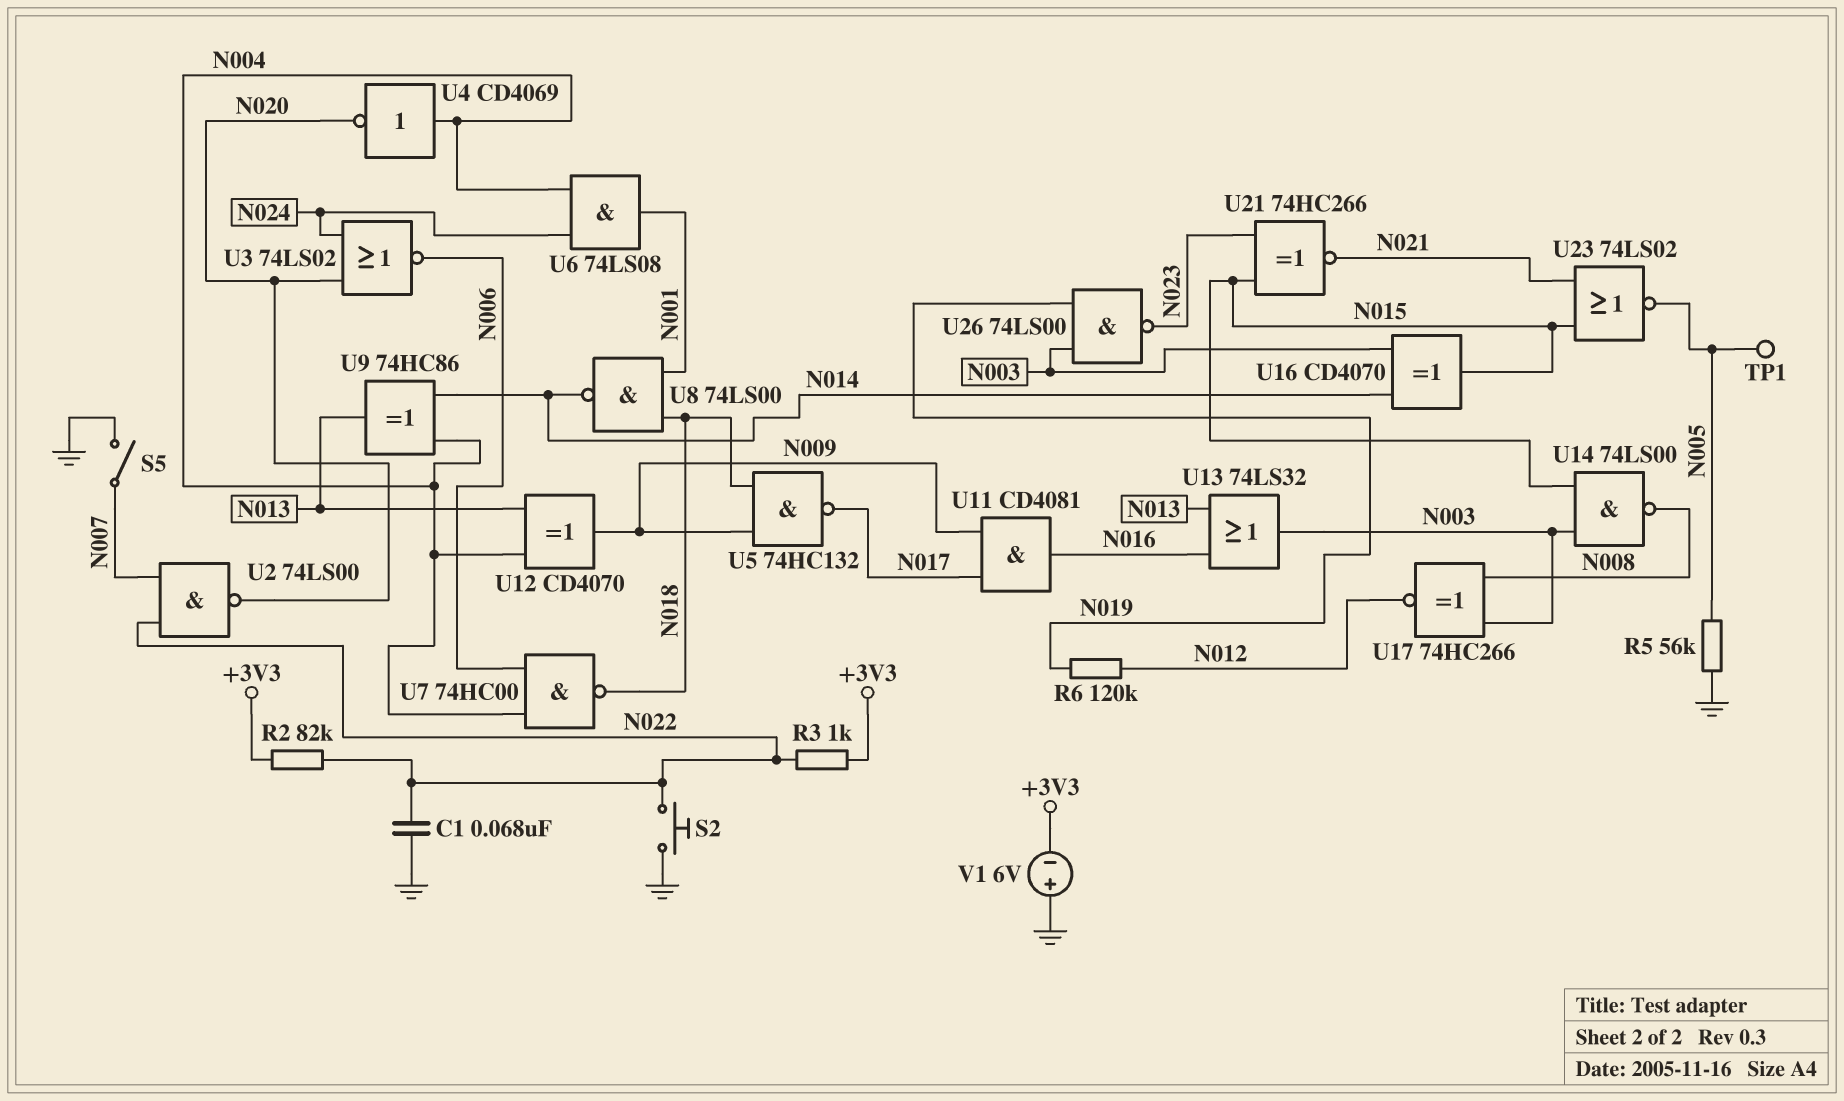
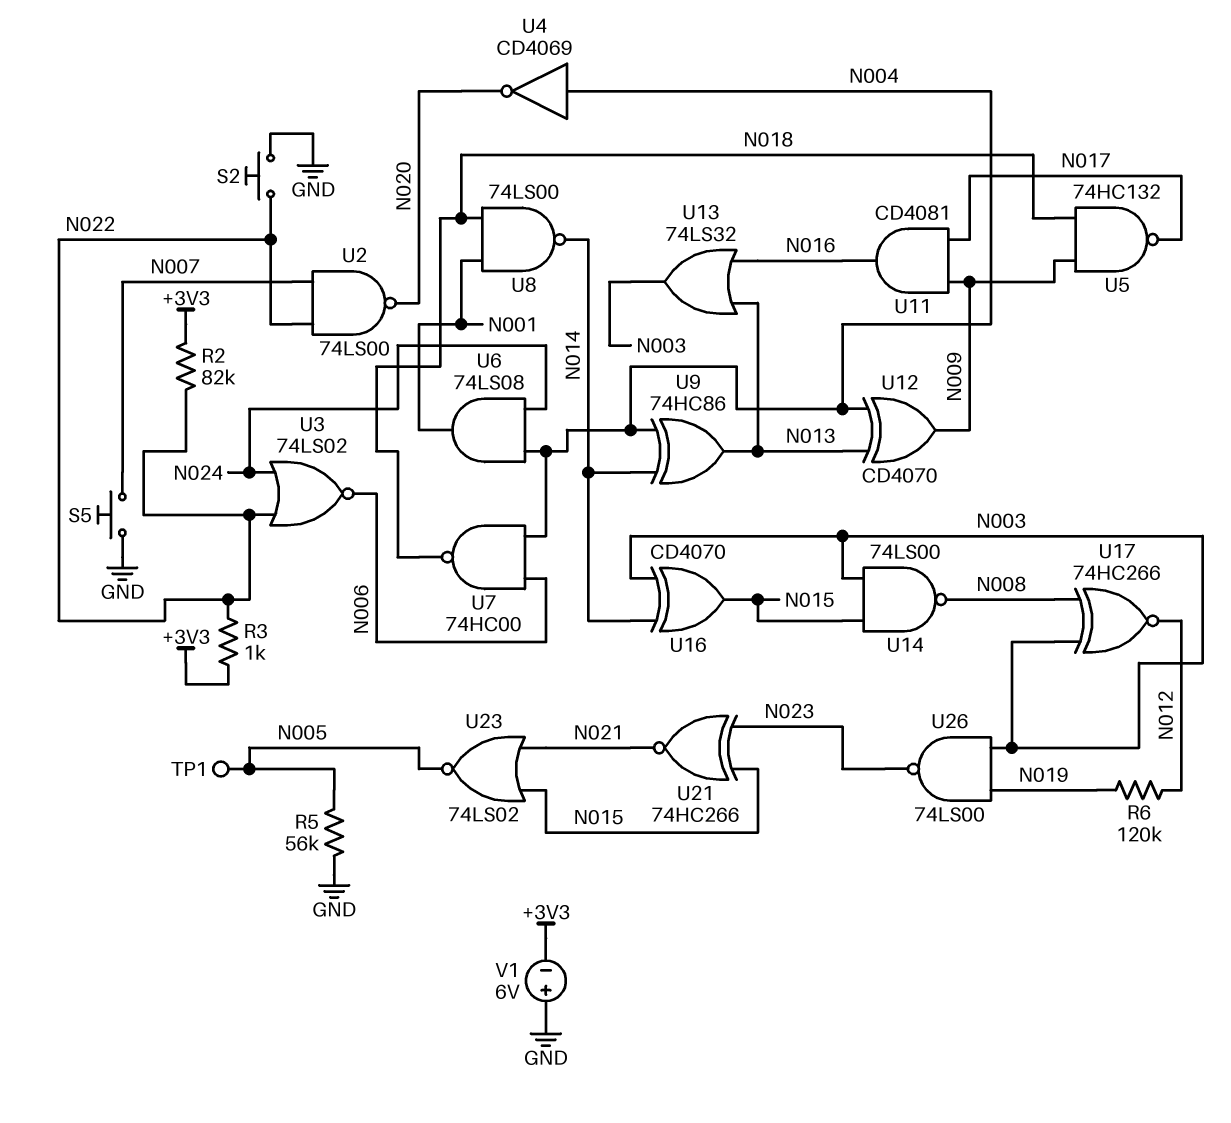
C1: 68nF (GND, N022) -> none
S5: switch (GND, N007) -> button (GND, N007)
U3: NOR 74LS02 (in N020, in N024, out N006) -> NOR 74LS02 (in N022, in N024, out N006)

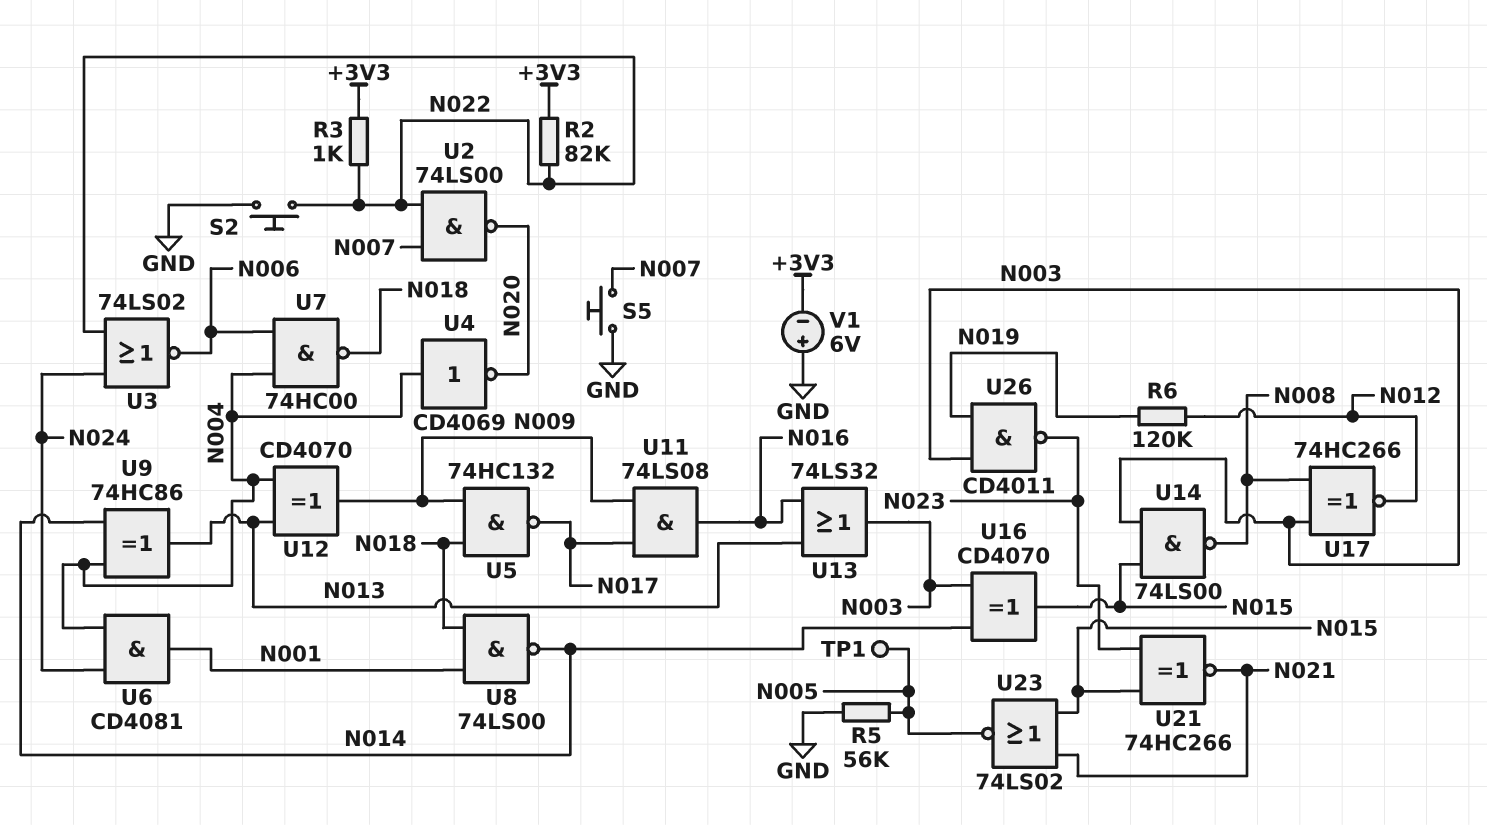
U6: AND 74LS08 (in N004, in N024, out N001) -> AND CD4081 (in N004, in N024, out N001)
U11: AND CD4081 (in N009, in N017, out N016) -> AND 74LS08 (in N009, in N017, out N016)
U26: NAND 74LS00 (in N003, in N019, out N023) -> NAND CD4011 (in N003, in N019, out N023)

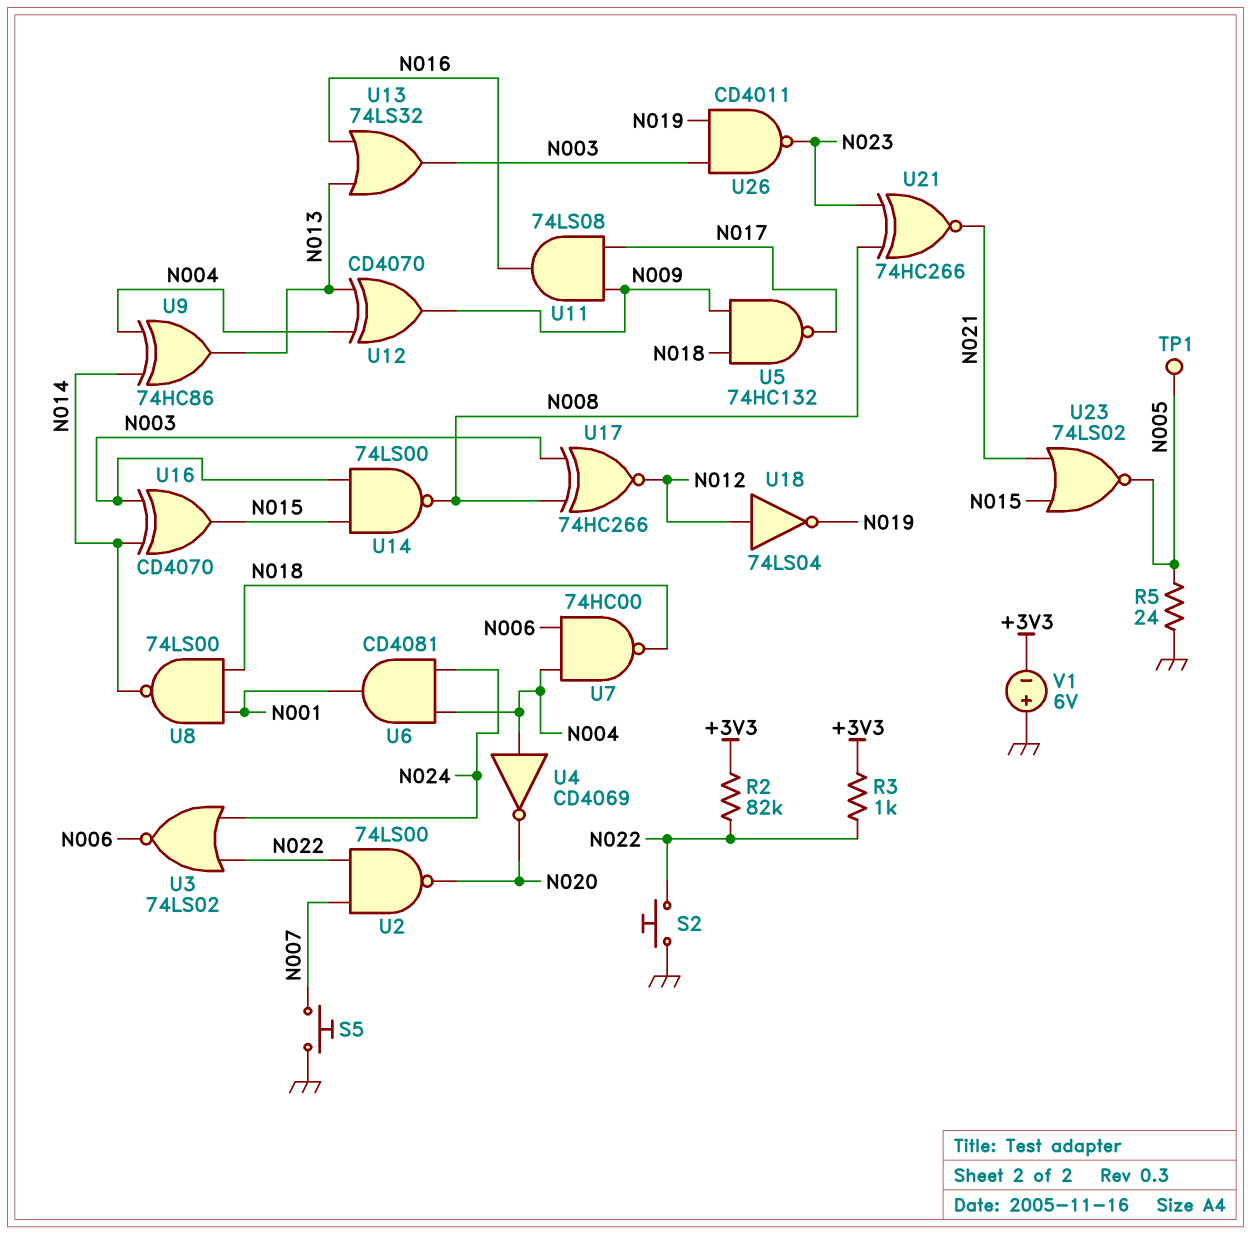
R5: 56k (GND, N005) -> 24 (GND, N005)
R6: 120k (N012, N019) -> none
U18: none -> NOT 74LS04 (in N012, out N019)
U21: XNOR 74HC266 (in N015, in N023, out N021) -> XNOR 74HC266 (in N008, in N023, out N021)

